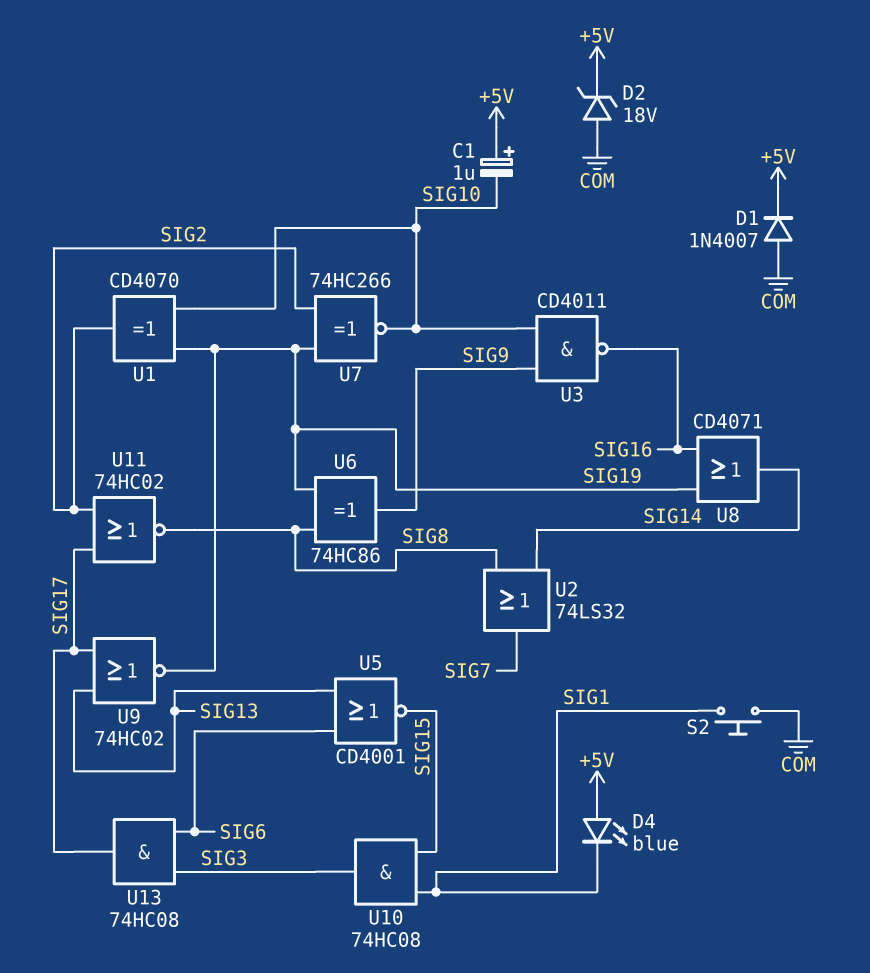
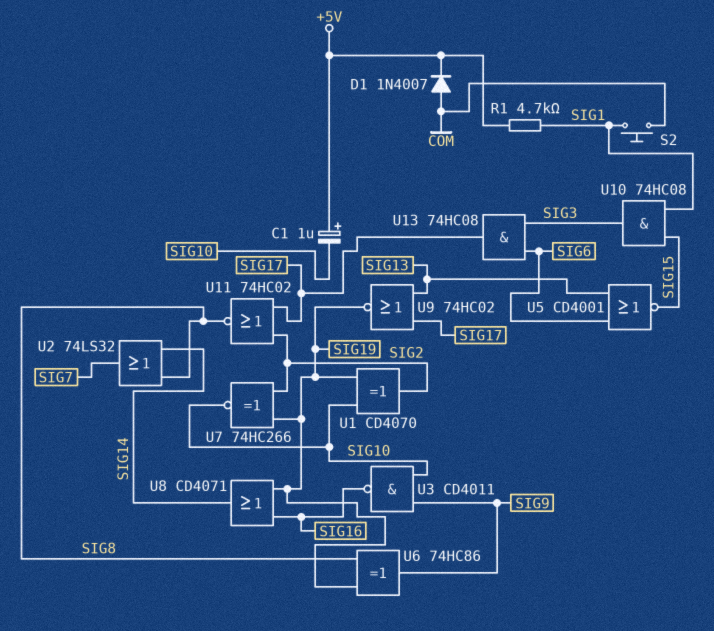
D2: zener 18V (A COM, K +5V) -> none
D4: LED blue (A +5V, K SIG1) -> none
R1: none -> 4.7k (+5V, SIG1)

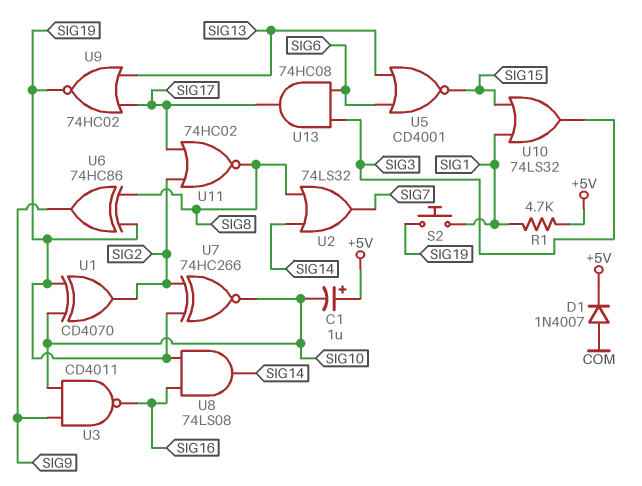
S2: button (COM, SIG1) -> button (SIG1, SIG19)
U8: OR CD4071 (in SIG16, in SIG19, out SIG14) -> AND 74LS08 (in SIG16, in SIG19, out SIG14)
U10: AND 74HC08 (in SIG1, in SIG15, out SIG3) -> OR 74LS32 (in SIG1, in SIG15, out SIG3)

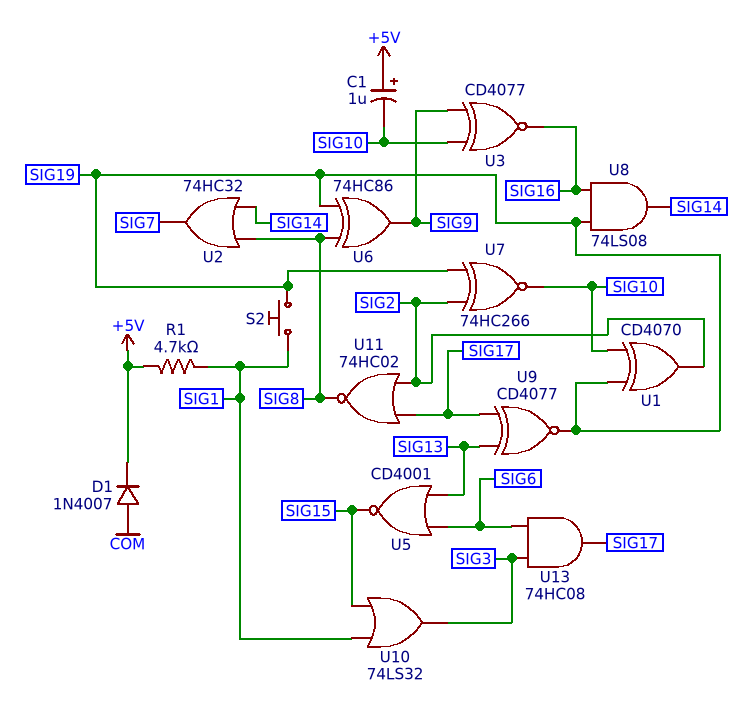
U2: OR 74LS32 (in SIG8, in SIG14, out SIG7) -> OR 74HC32 (in SIG8, in SIG14, out SIG7)
U3: NAND CD4011 (in SIG9, in SIG10, out SIG16) -> XNOR CD4077 (in SIG9, in SIG10, out SIG16)
U9: NOR 74HC02 (in SIG13, in SIG17, out SIG19) -> XNOR CD4077 (in SIG13, in SIG17, out SIG19)

